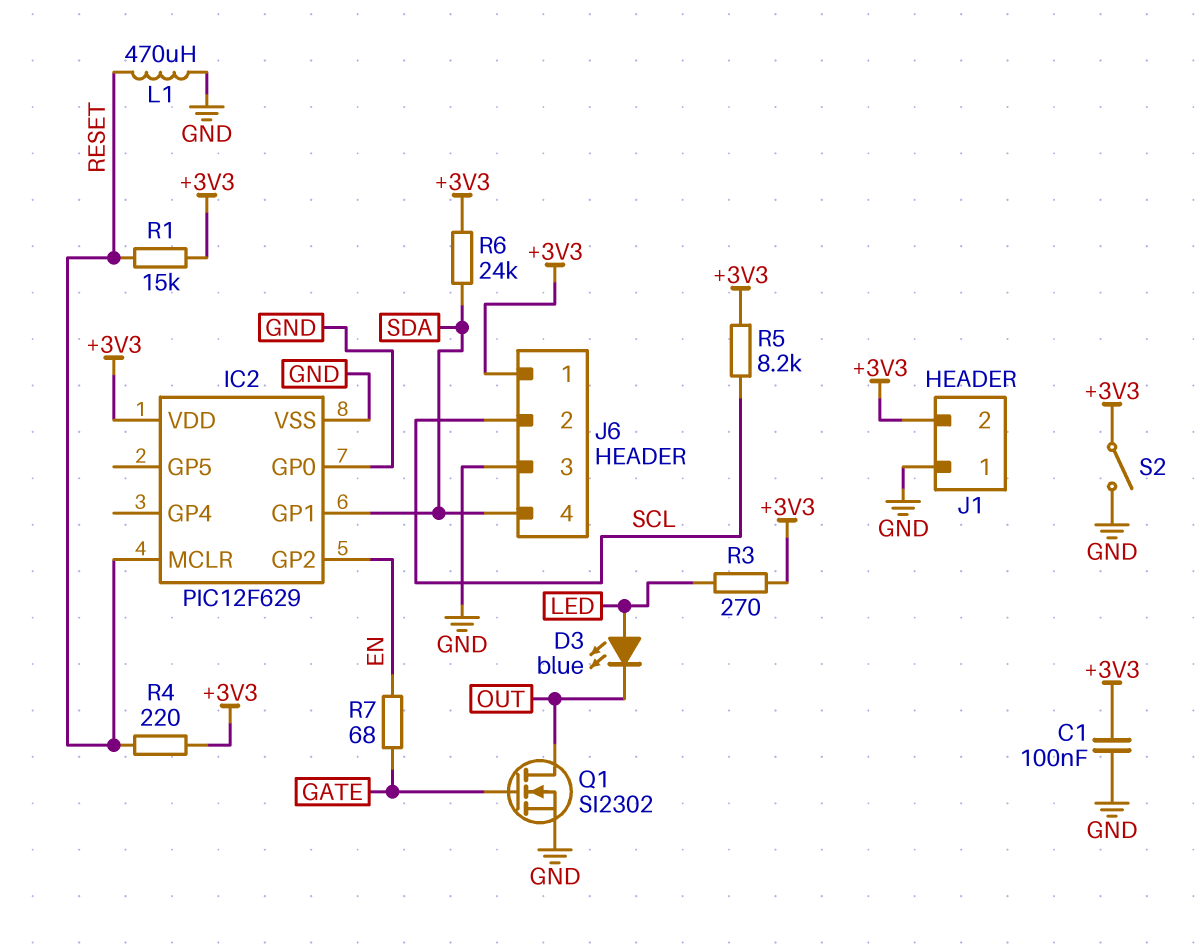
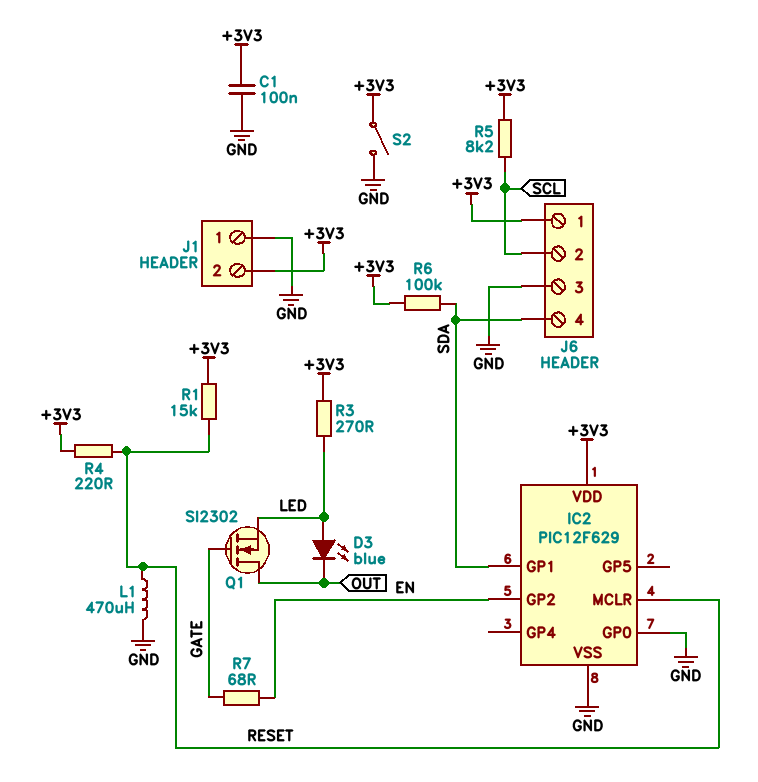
Q1: NMOS SI2302 (G GATE, D OUT, S GND) -> NMOS SI2302 (G GATE, D OUT, S LED)
R6: 24k (+3V3, SDA) -> 100k (+3V3, SDA)

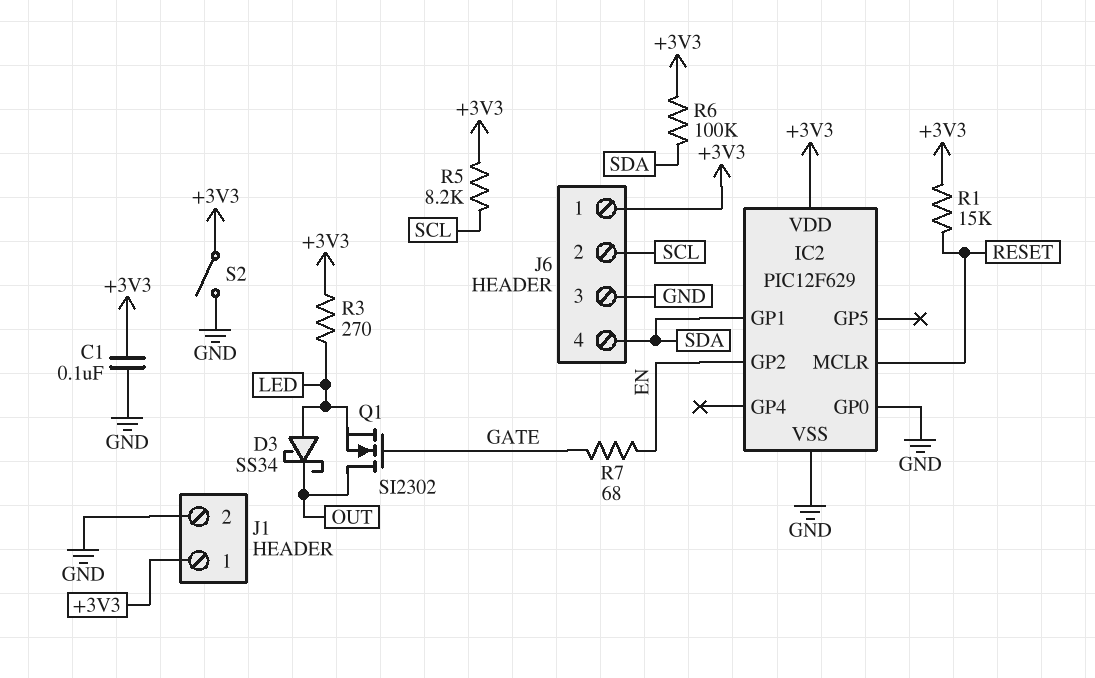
D3: LED blue (A LED, K OUT) -> schottky SS34 (A LED, K OUT)
J1 pin 1: GND -> +3V3
J1 pin 2: +3V3 -> GND
L1: 470uH (GND, RESET) -> none
R4: 220 (+3V3, RESET) -> none

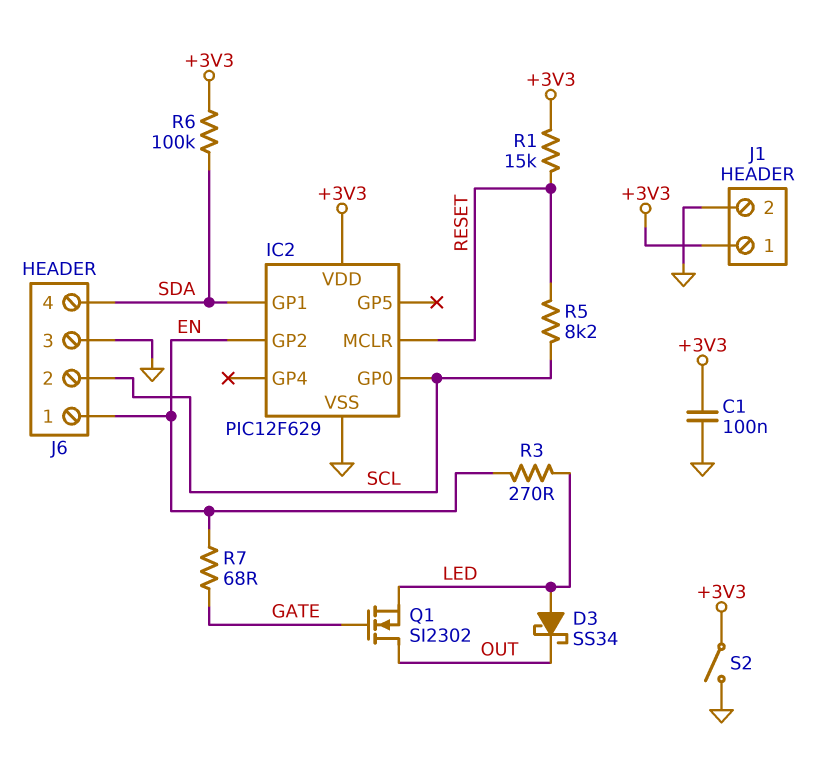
IC2 pin GP0: GND -> SCL
J6 pin 1: +3V3 -> EN
R3: 270 (+3V3, LED) -> 270 (EN, LED)
R5: 8.2k (+3V3, SCL) -> 8.2k (RESET, SCL)

